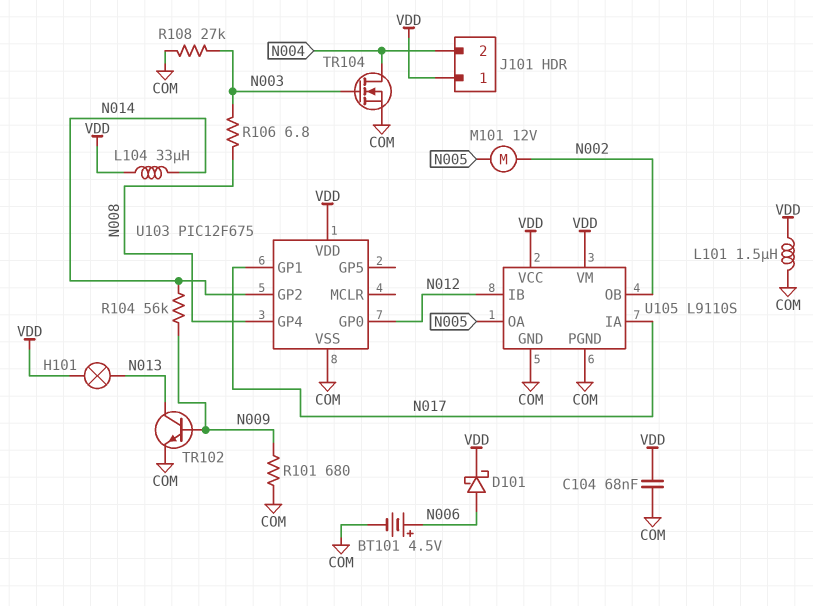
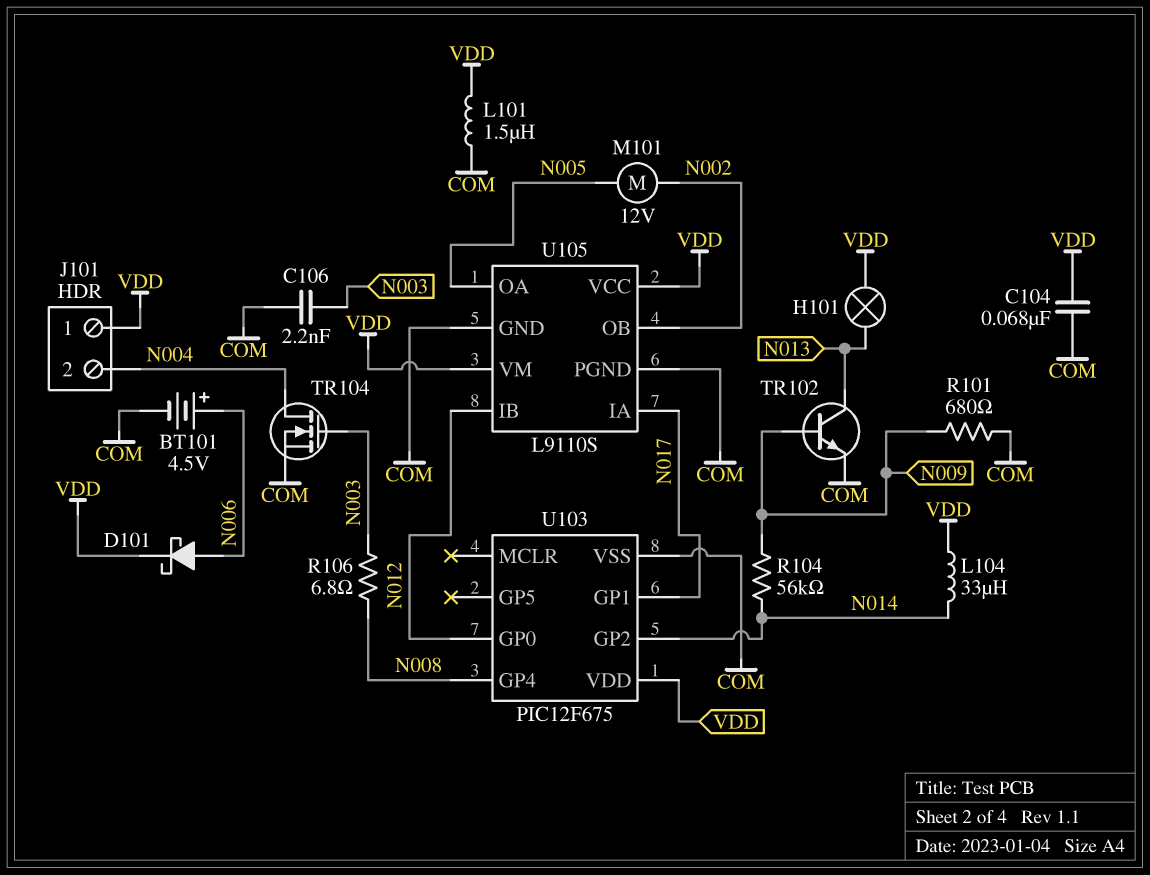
C106: none -> 2.2nF (COM, N003)
R108: 27k (COM, N003) -> none

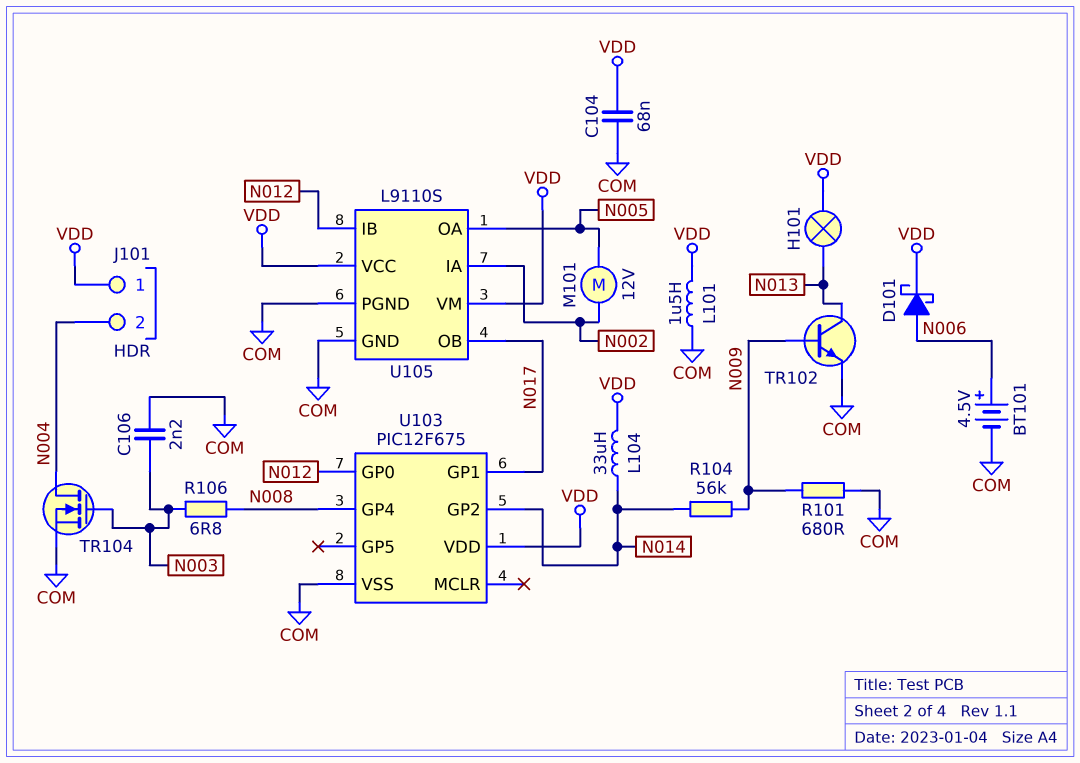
U105 pin IA: N017 -> N002
U105 pin OB: N002 -> N017

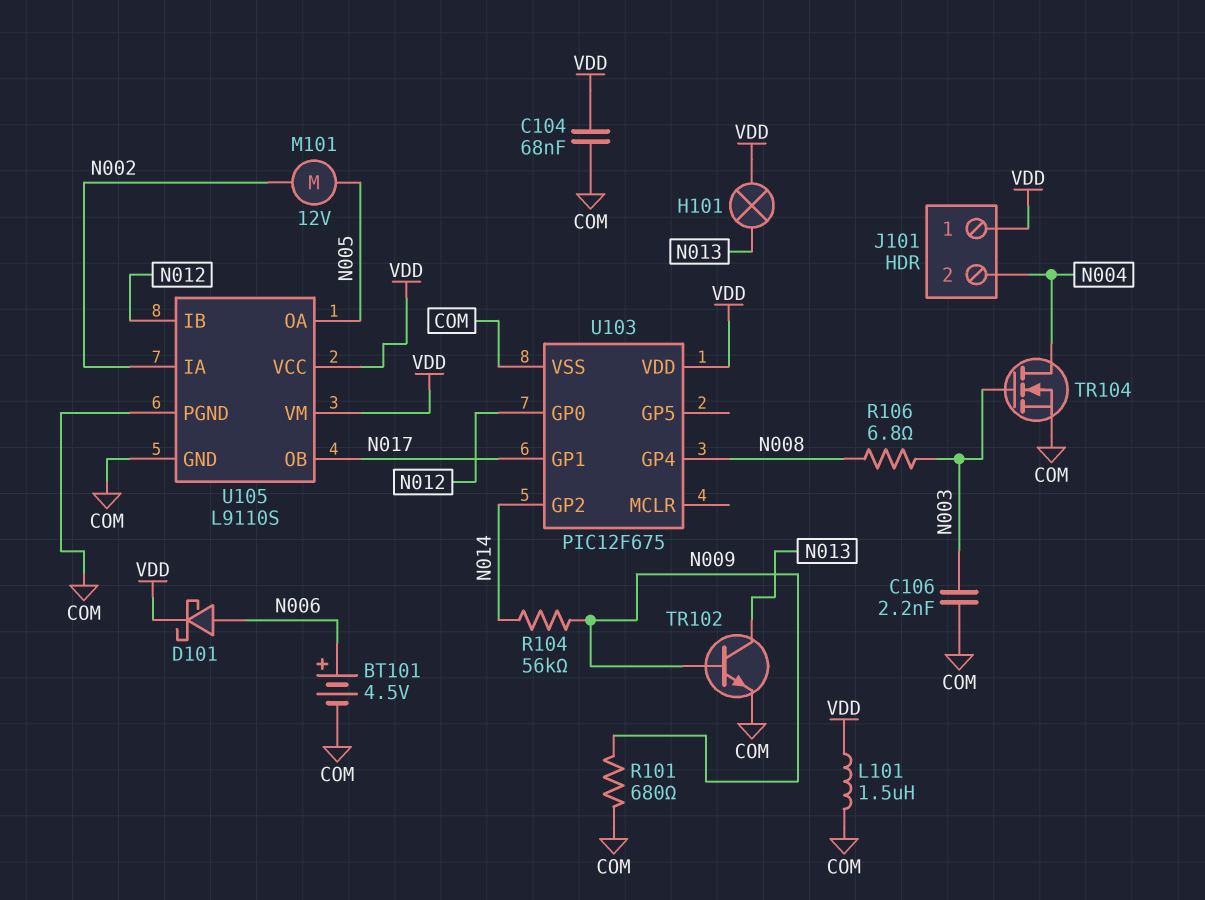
L104: 33uH (N014, VDD) -> none

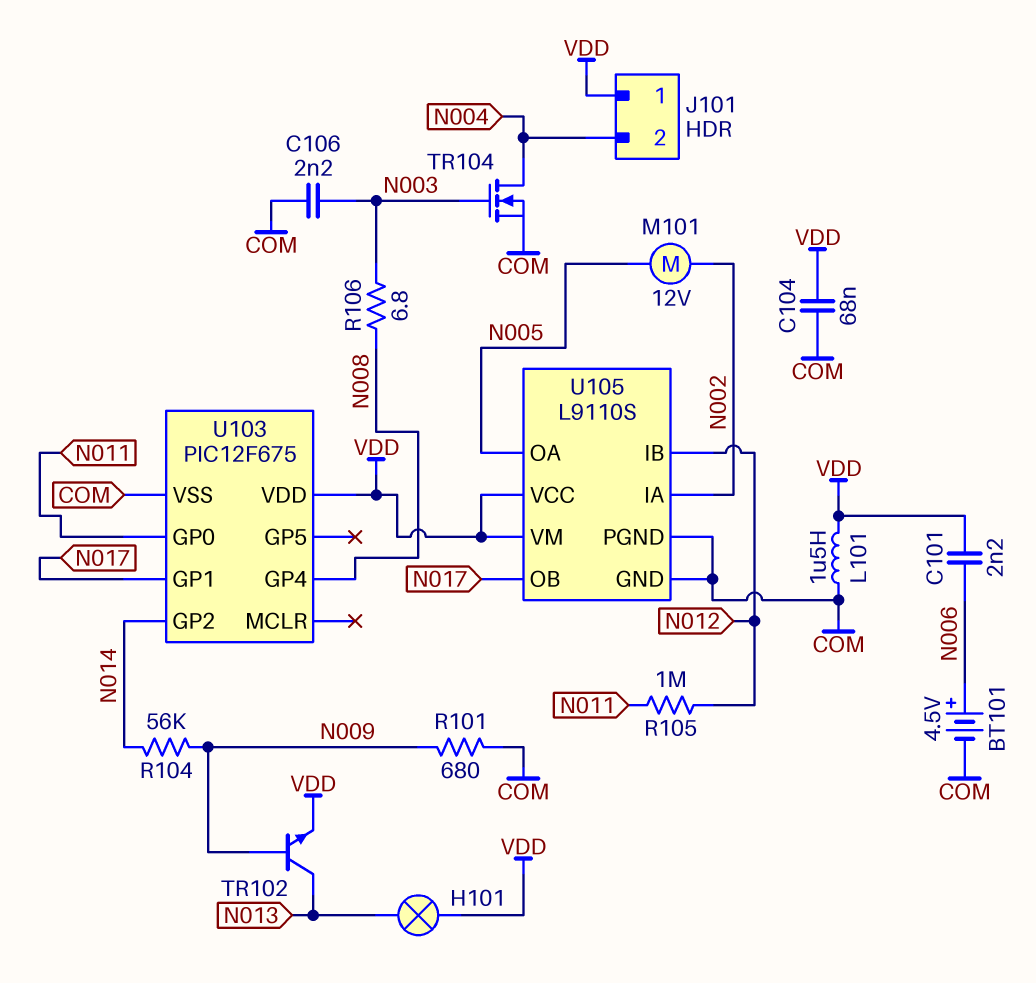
C101: none -> 2.2nF (N006, VDD)
D101: schottky (A N006, K VDD) -> none
R105: none -> 1M (N011, N012)
TR102: NPN (B N009, C N013, E COM) -> NPN (B N009, C N013, E VDD)
U103 pin GP0: N012 -> N011

